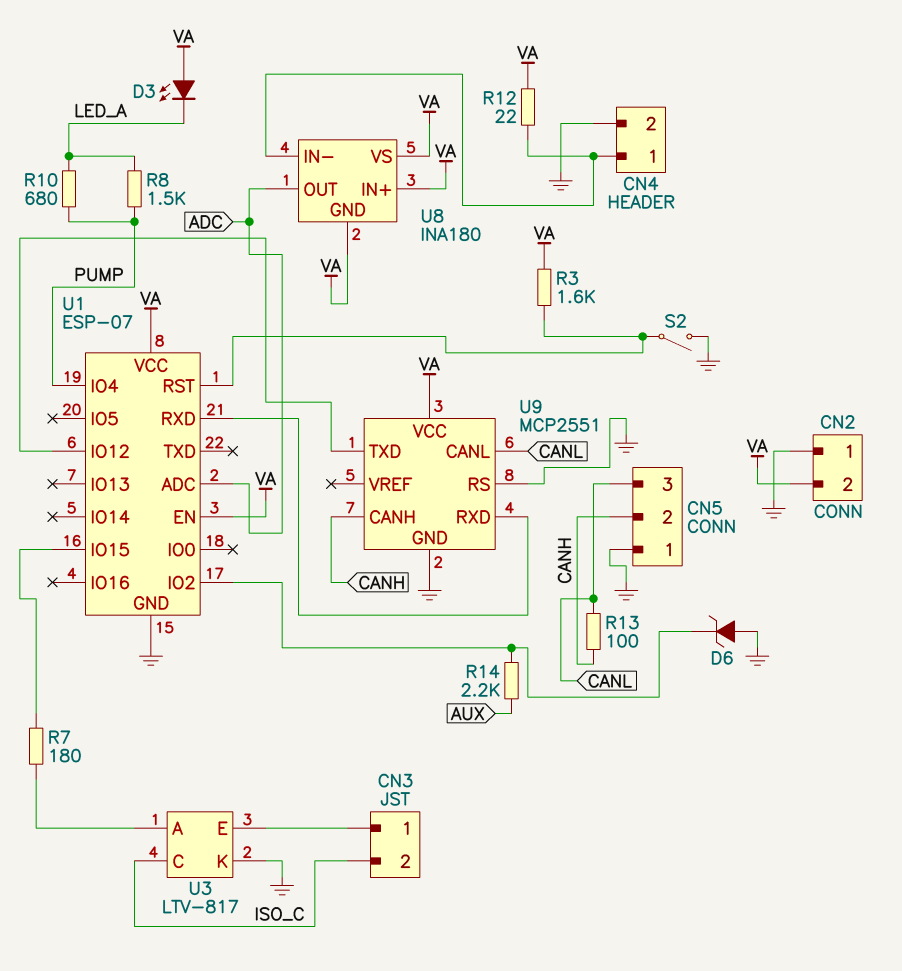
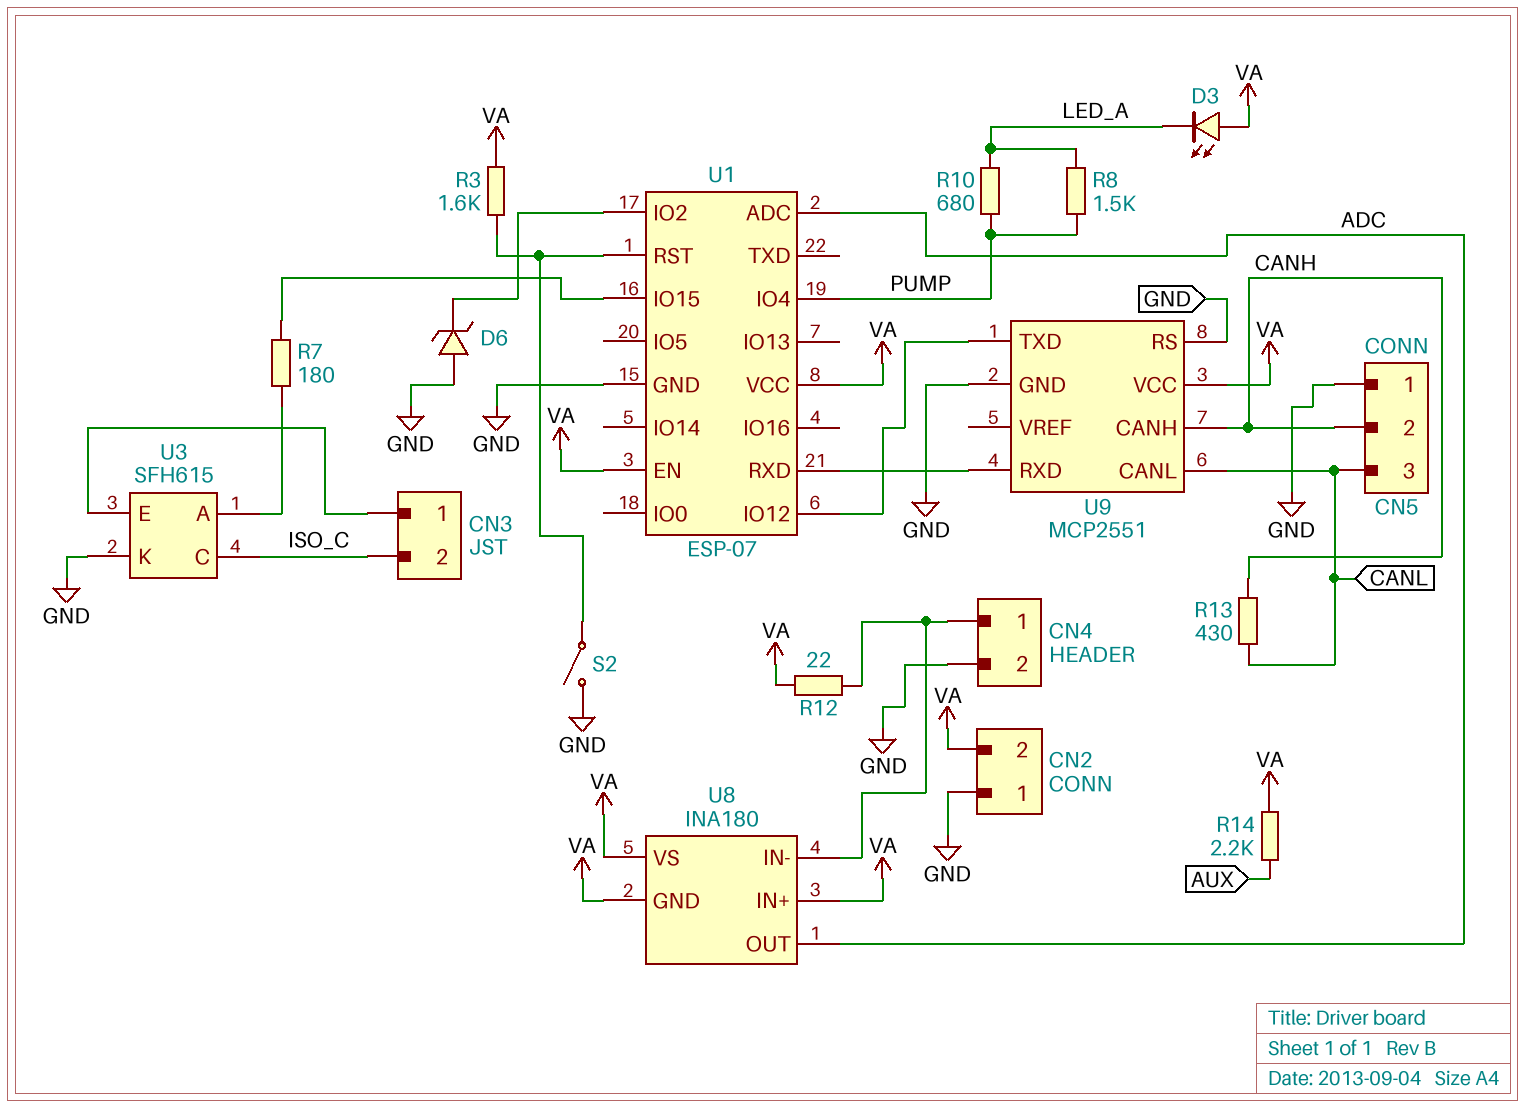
R13: 100 (CANH, CANL) -> 430 (CANH, CANL)
R14: 2.2k (AUX, U1/IO2) -> 2.2k (AUX, VA)
U3: LTV-817 -> SFH615

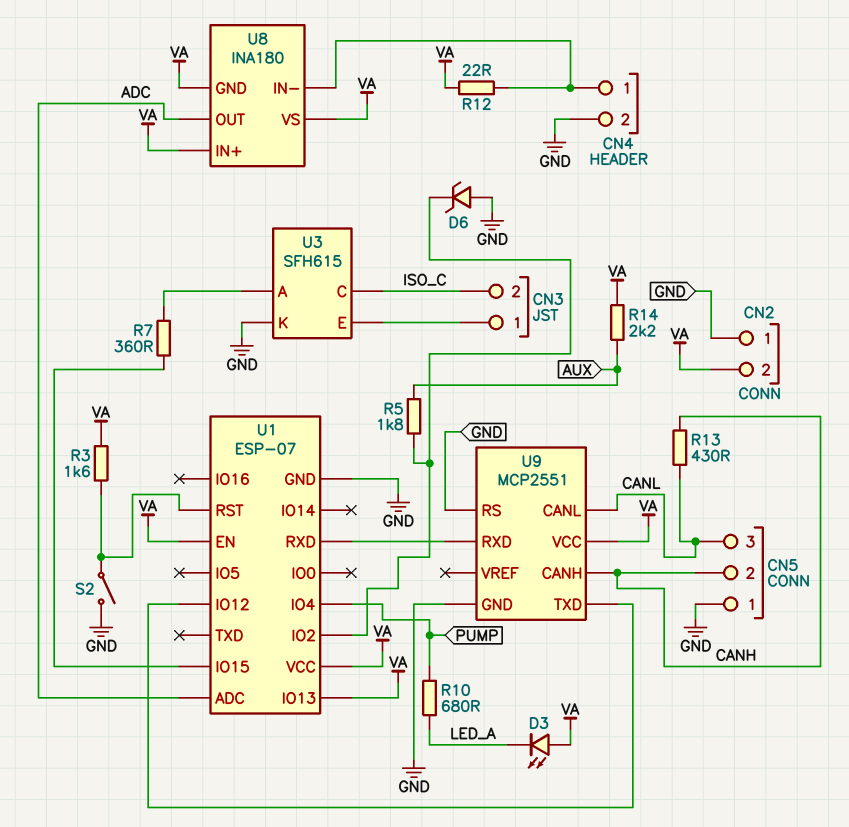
R5: none -> 1.8k (AUX, U1/IO2)
R7: 180 (U1/IO15, U3/A) -> 360 (U1/IO15, U3/A)
R8: 1.5k (LED_A, PUMP) -> none
U1 pin IO13: none -> VA

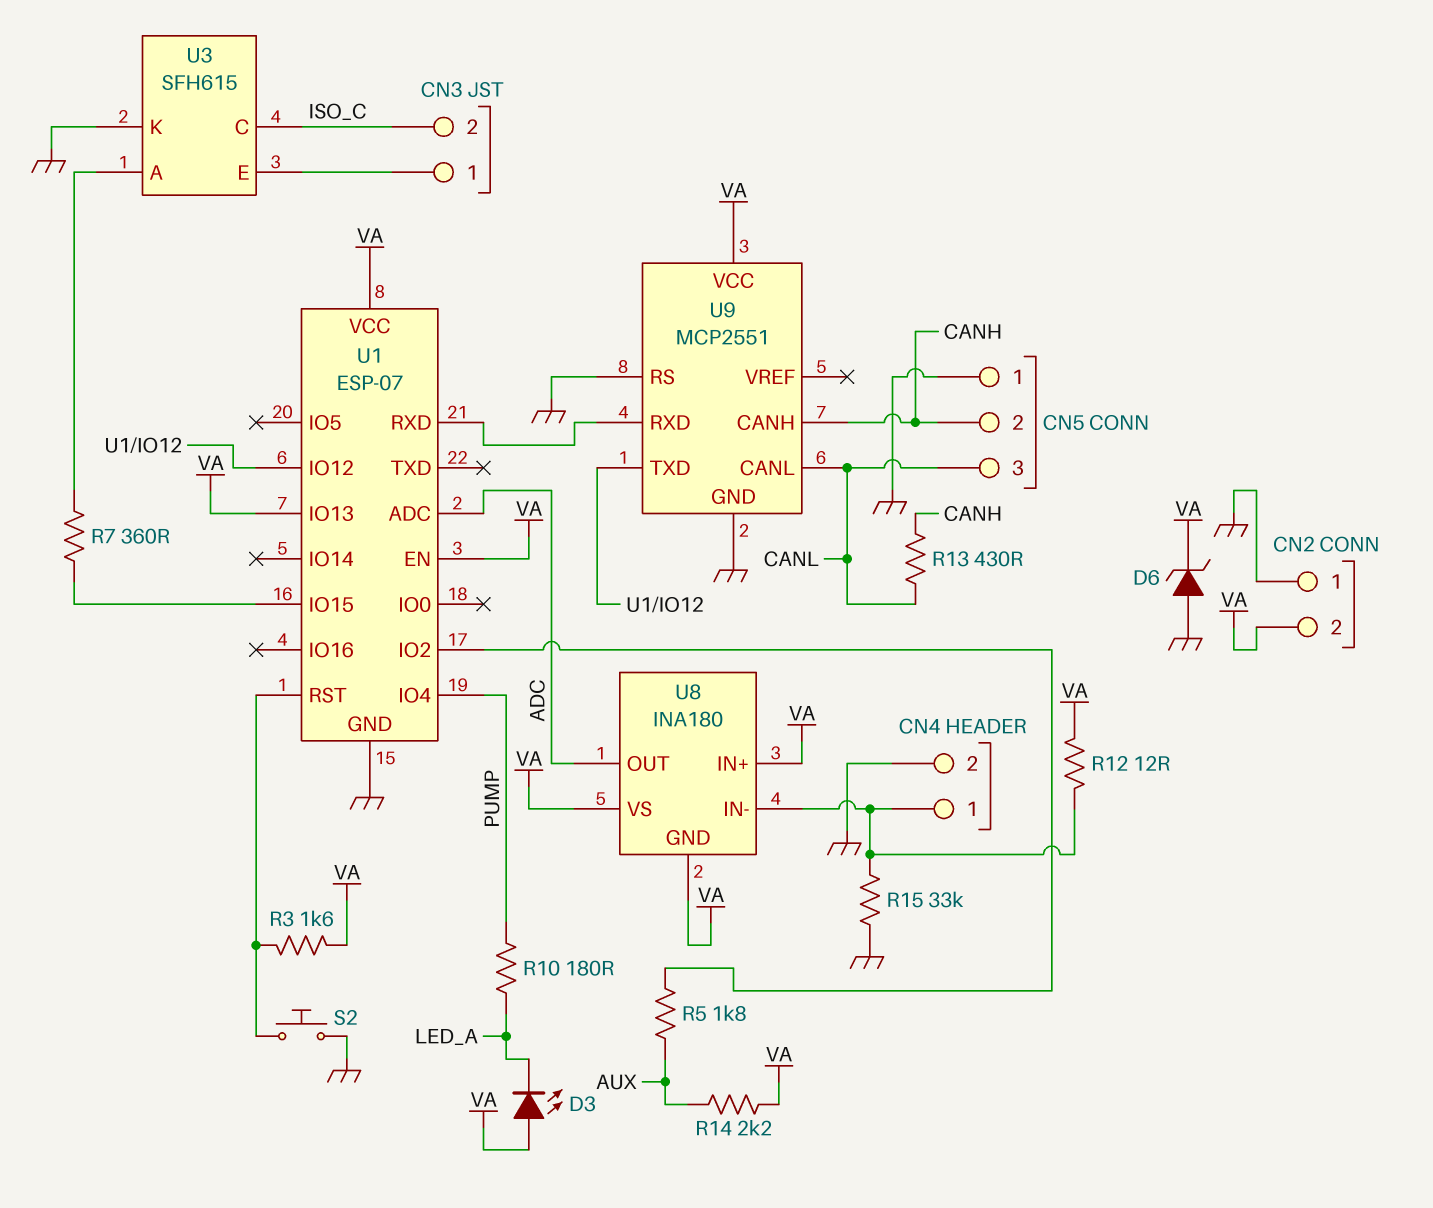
D6: zener (A GND, K U1/IO2) -> zener (A GND, K VA)
R10: 680 (LED_A, PUMP) -> 180 (LED_A, PUMP)
R12: 22 (CN4/1, VA) -> 12 (CN4/1, VA)
R15: none -> 33k (CN4/1, GND)
S2: switch (GND, U1/RST) -> button (GND, U1/RST)

